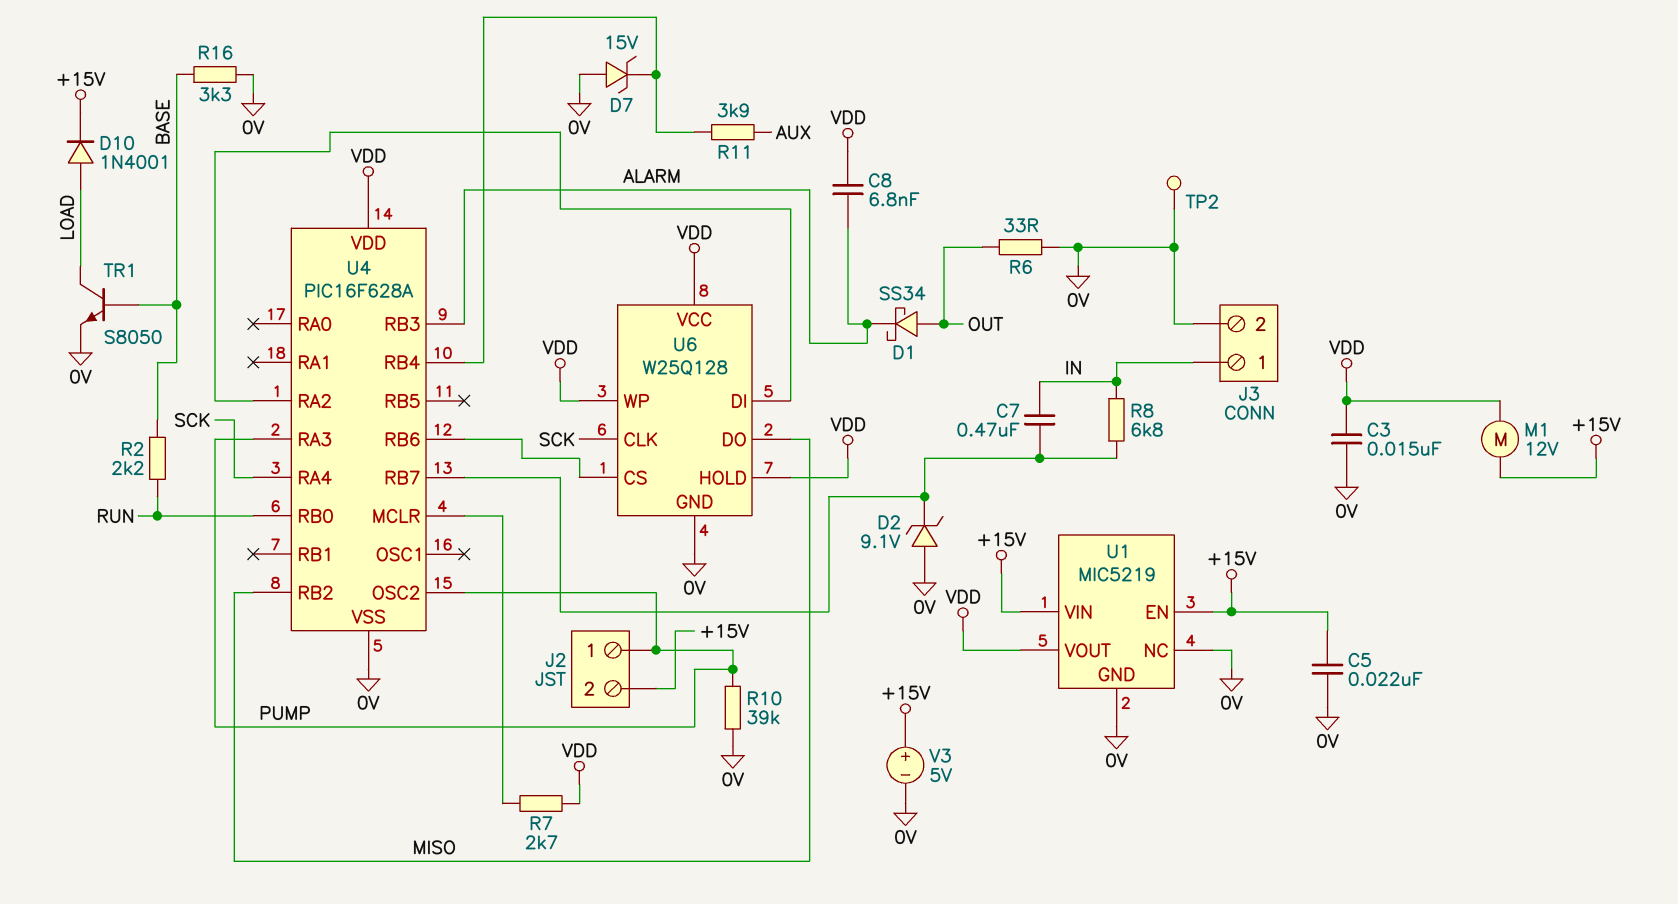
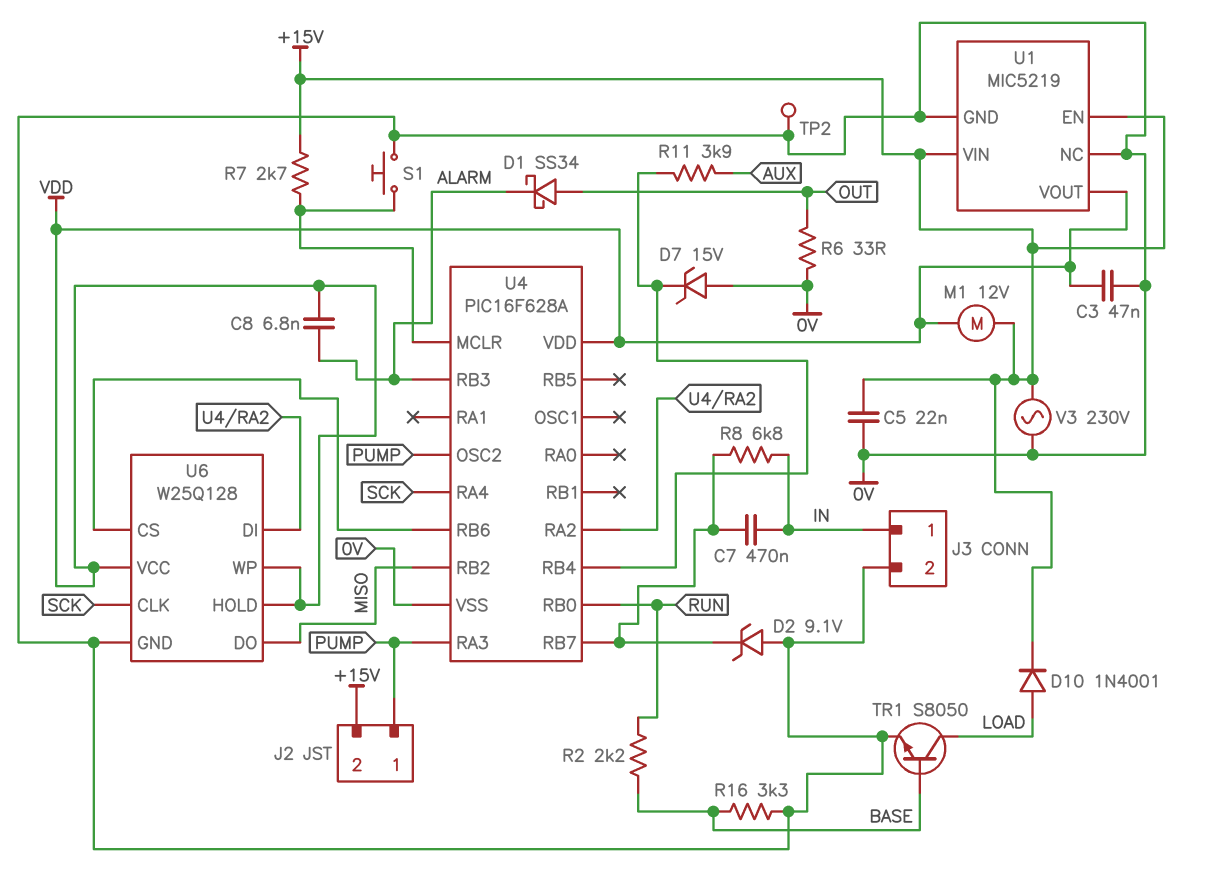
C3: 15nF (0V, VDD) -> 47nF (0V, VDD)
R7: 2.7k (U4/MCLR, VDD) -> 2.7k (+15V, U4/MCLR)
R10: 39k (0V, PUMP) -> none
S1: none -> button (0V, U4/MCLR)
V3: 5V (plus +15V, minus 0V) -> AC 230V (+15V, 0V)

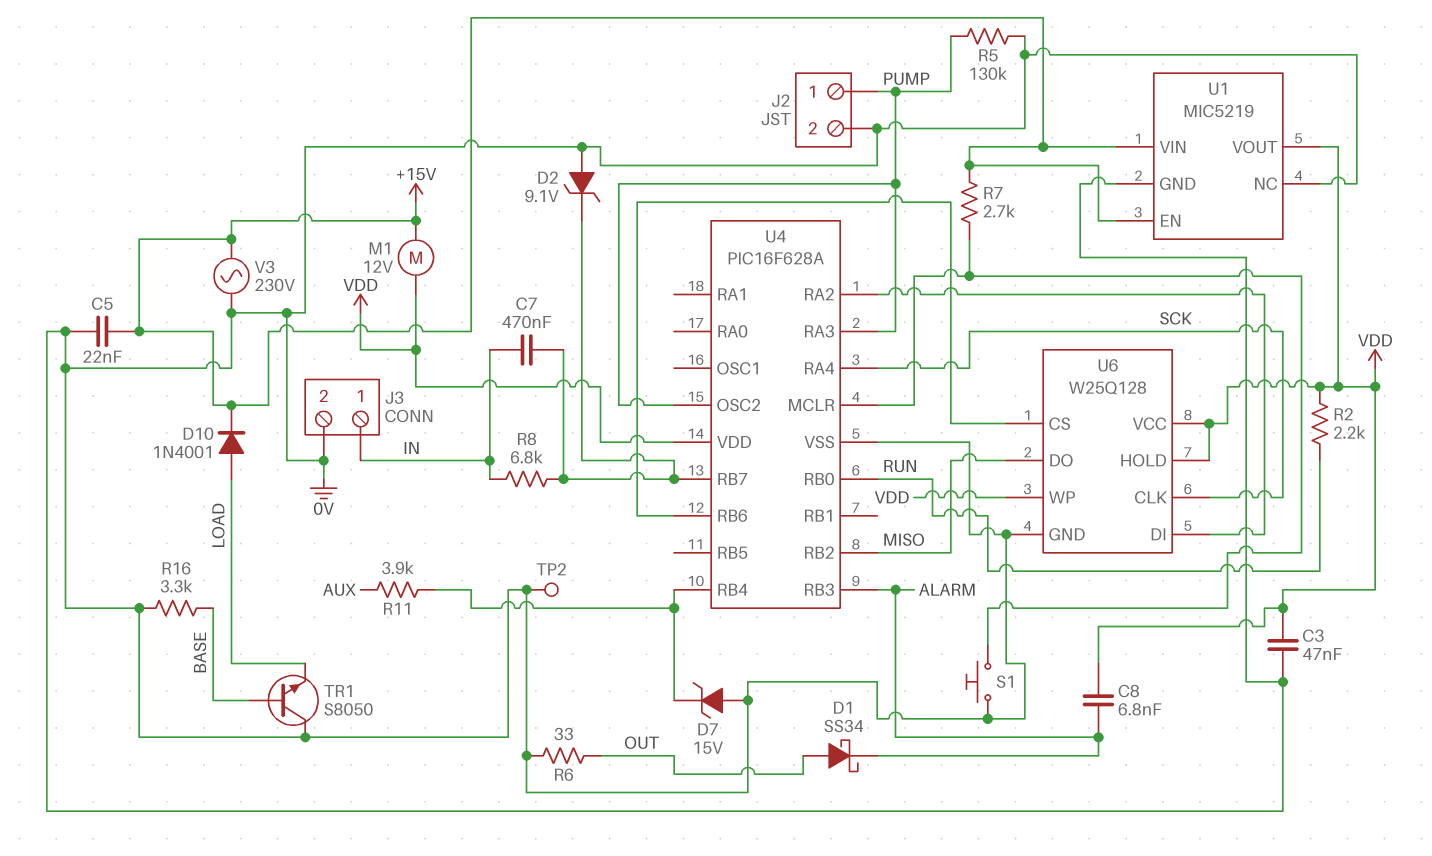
J2 pin 2: +15V -> 0V
R2: 2.2k (BASE, RUN) -> 2.2k (RUN, VDD)
R5: none -> 130k (0V, PUMP)
TR1: NPN S8050 (B BASE, C LOAD, E 0V) -> NPN S8050 (B BASE, C 0V, E LOAD)

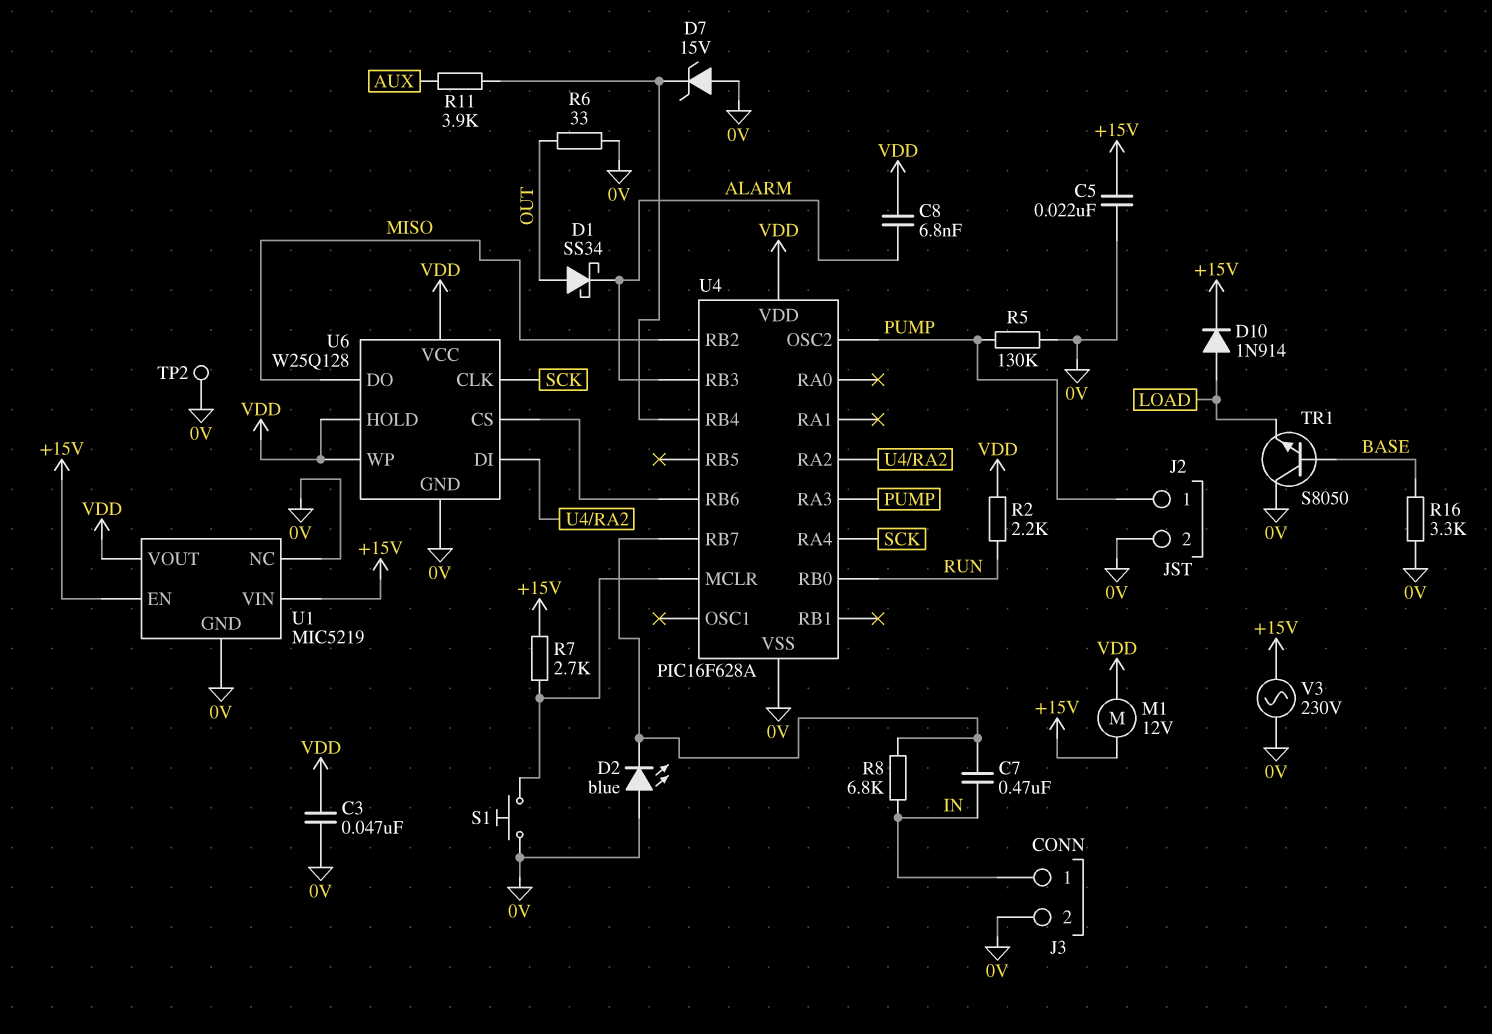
D2: zener 9.1V (A 0V, K U4/RB7) -> LED blue (A 0V, K U4/RB7)
D10: diode 1N4001 (A LOAD, K +15V) -> diode 1N914 (A LOAD, K +15V)

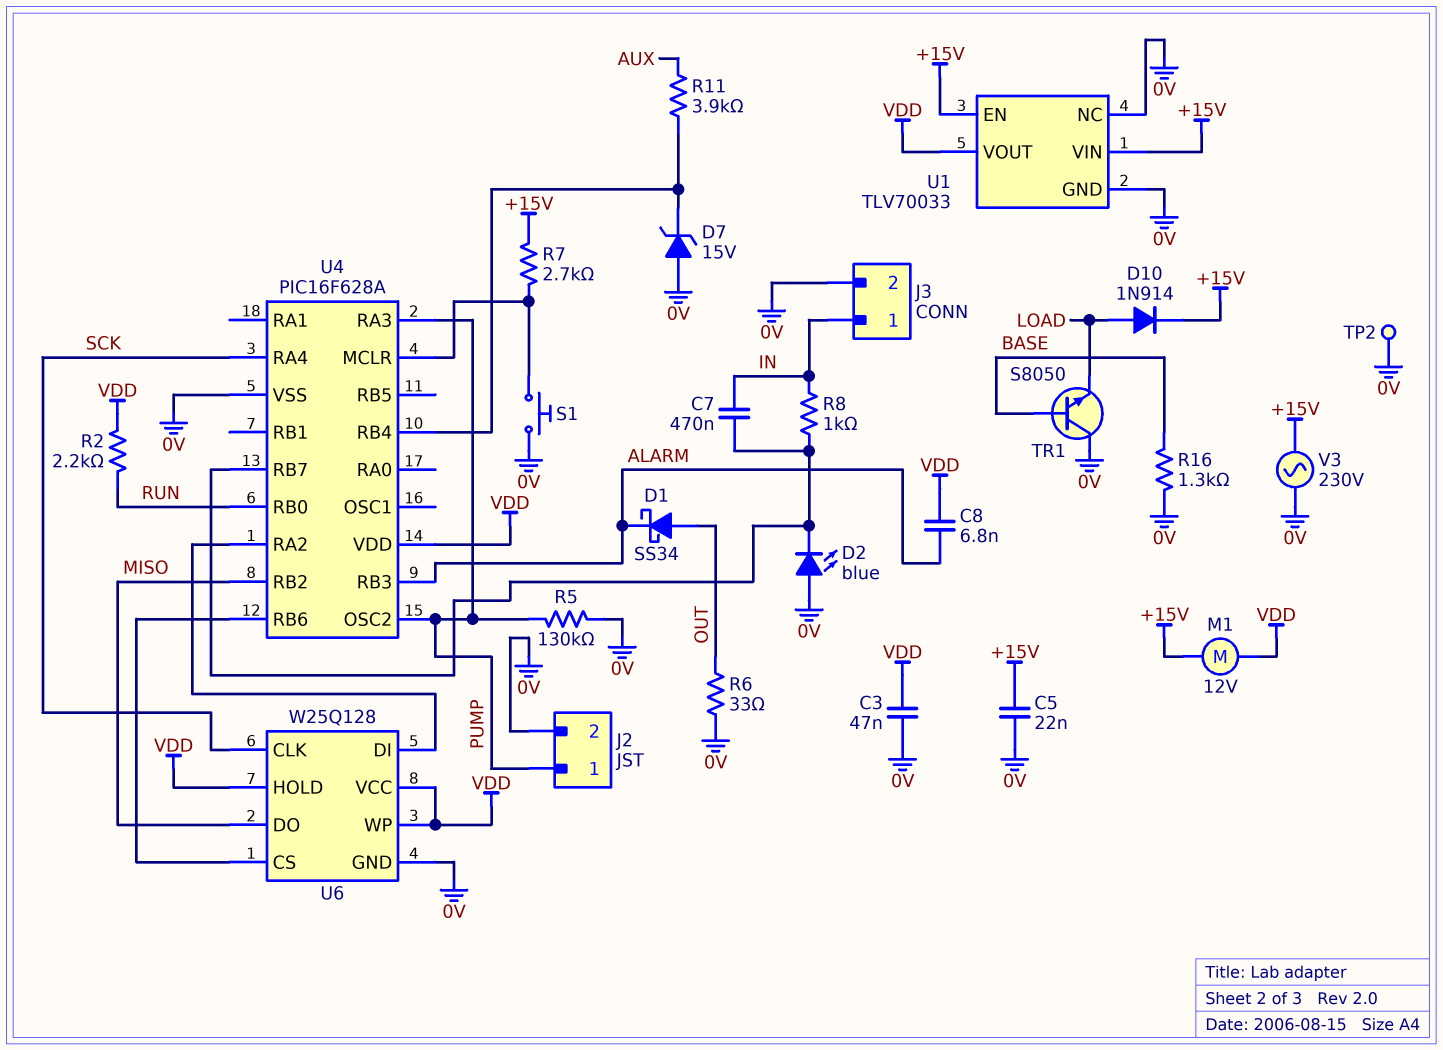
R8: 6.8k (IN, U4/RB7) -> 1k (IN, U4/RB7)
R16: 3.3k (0V, BASE) -> 1.3k (0V, BASE)
U1: MIC5219 -> TLV70033

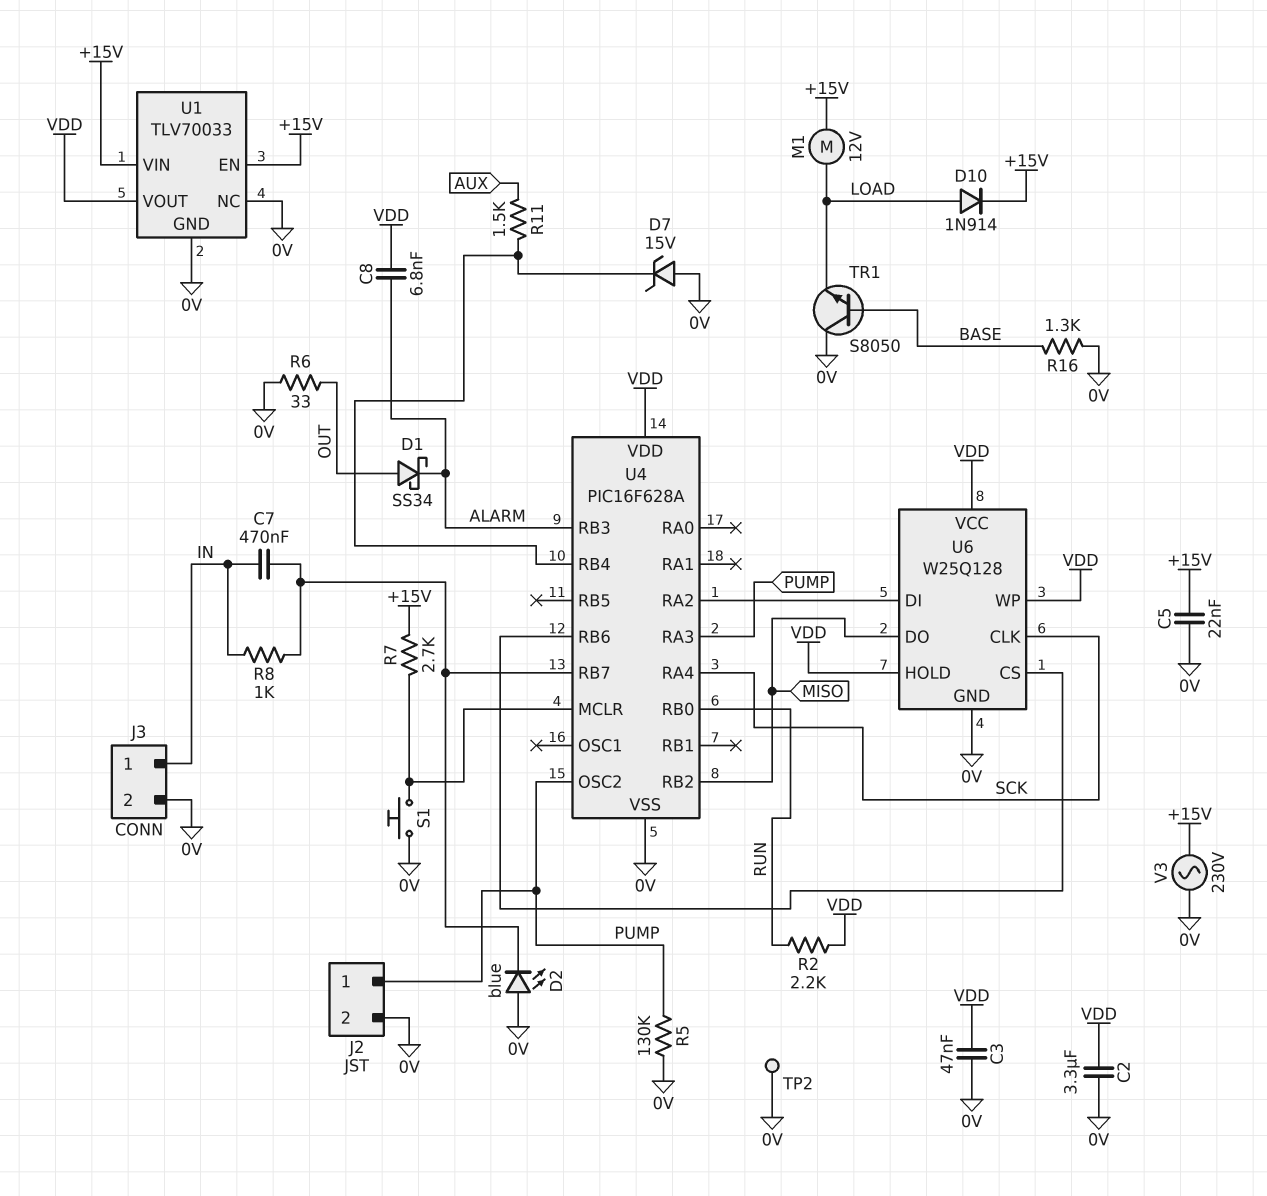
C2: none -> 3.3uF (0V, VDD)
M1: motor 12V (+15V, VDD) -> motor 12V (+15V, LOAD)
R11: 3.9k (AUX, U4/RB4) -> 1.5k (AUX, U4/RB4)

